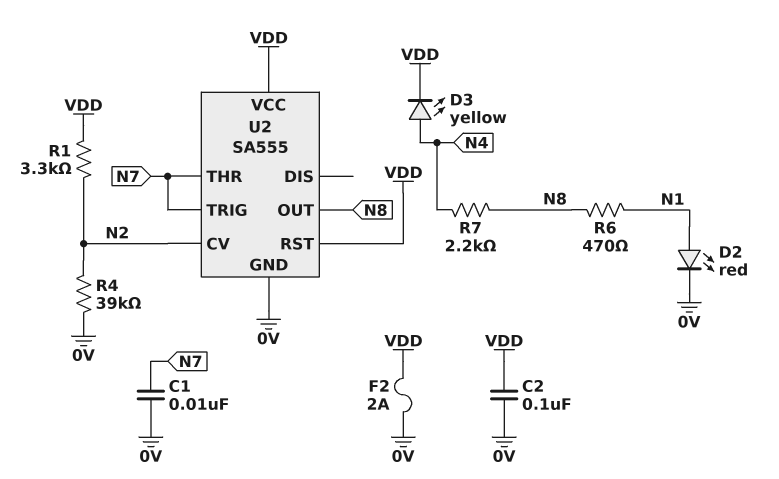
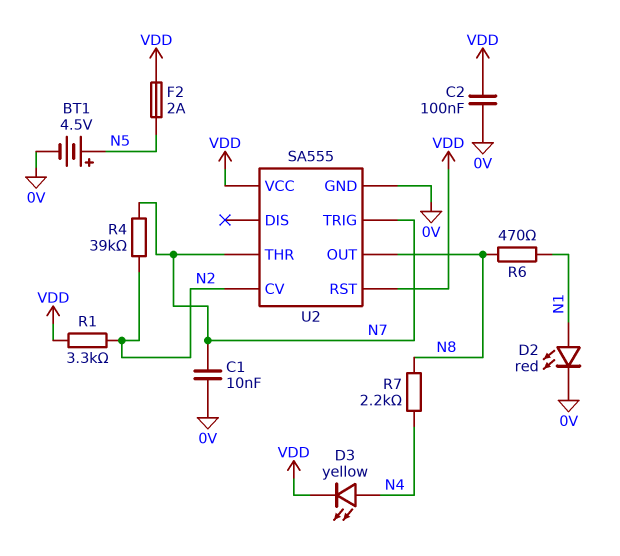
BT1: none -> 4.5V (plus N5, minus 0V)
F2: 2A (0V, VDD) -> 2A (N5, VDD)
R4: 39k (0V, N2) -> 39k (N2, N7)

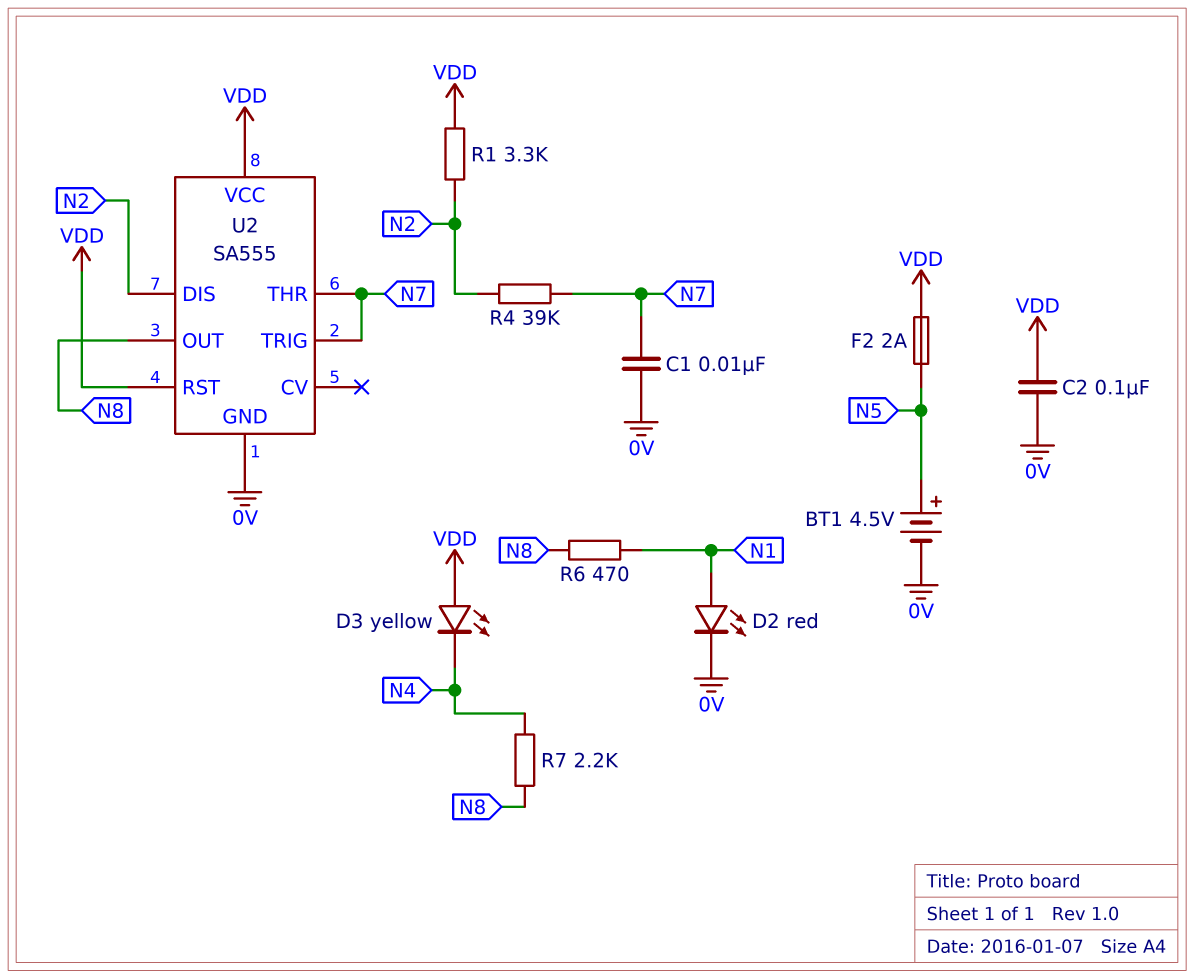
D3: LED yellow (A N4, K VDD) -> LED yellow (A VDD, K N4)
U2 pin CV: N2 -> none
U2 pin DIS: none -> N2

